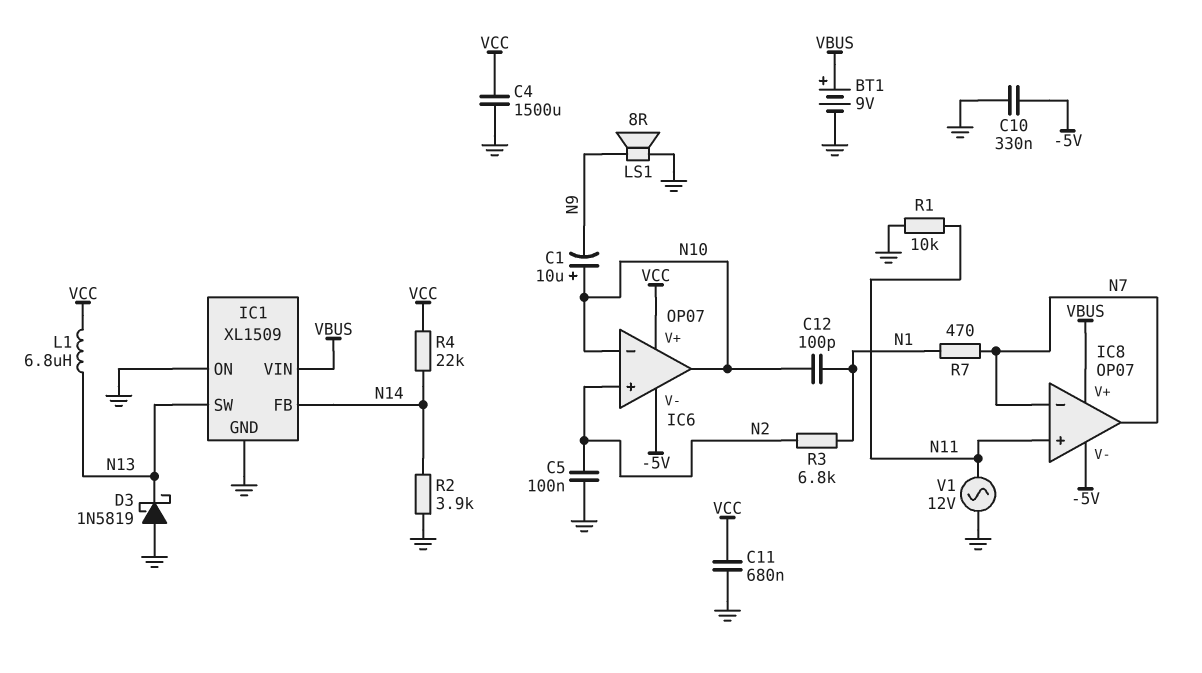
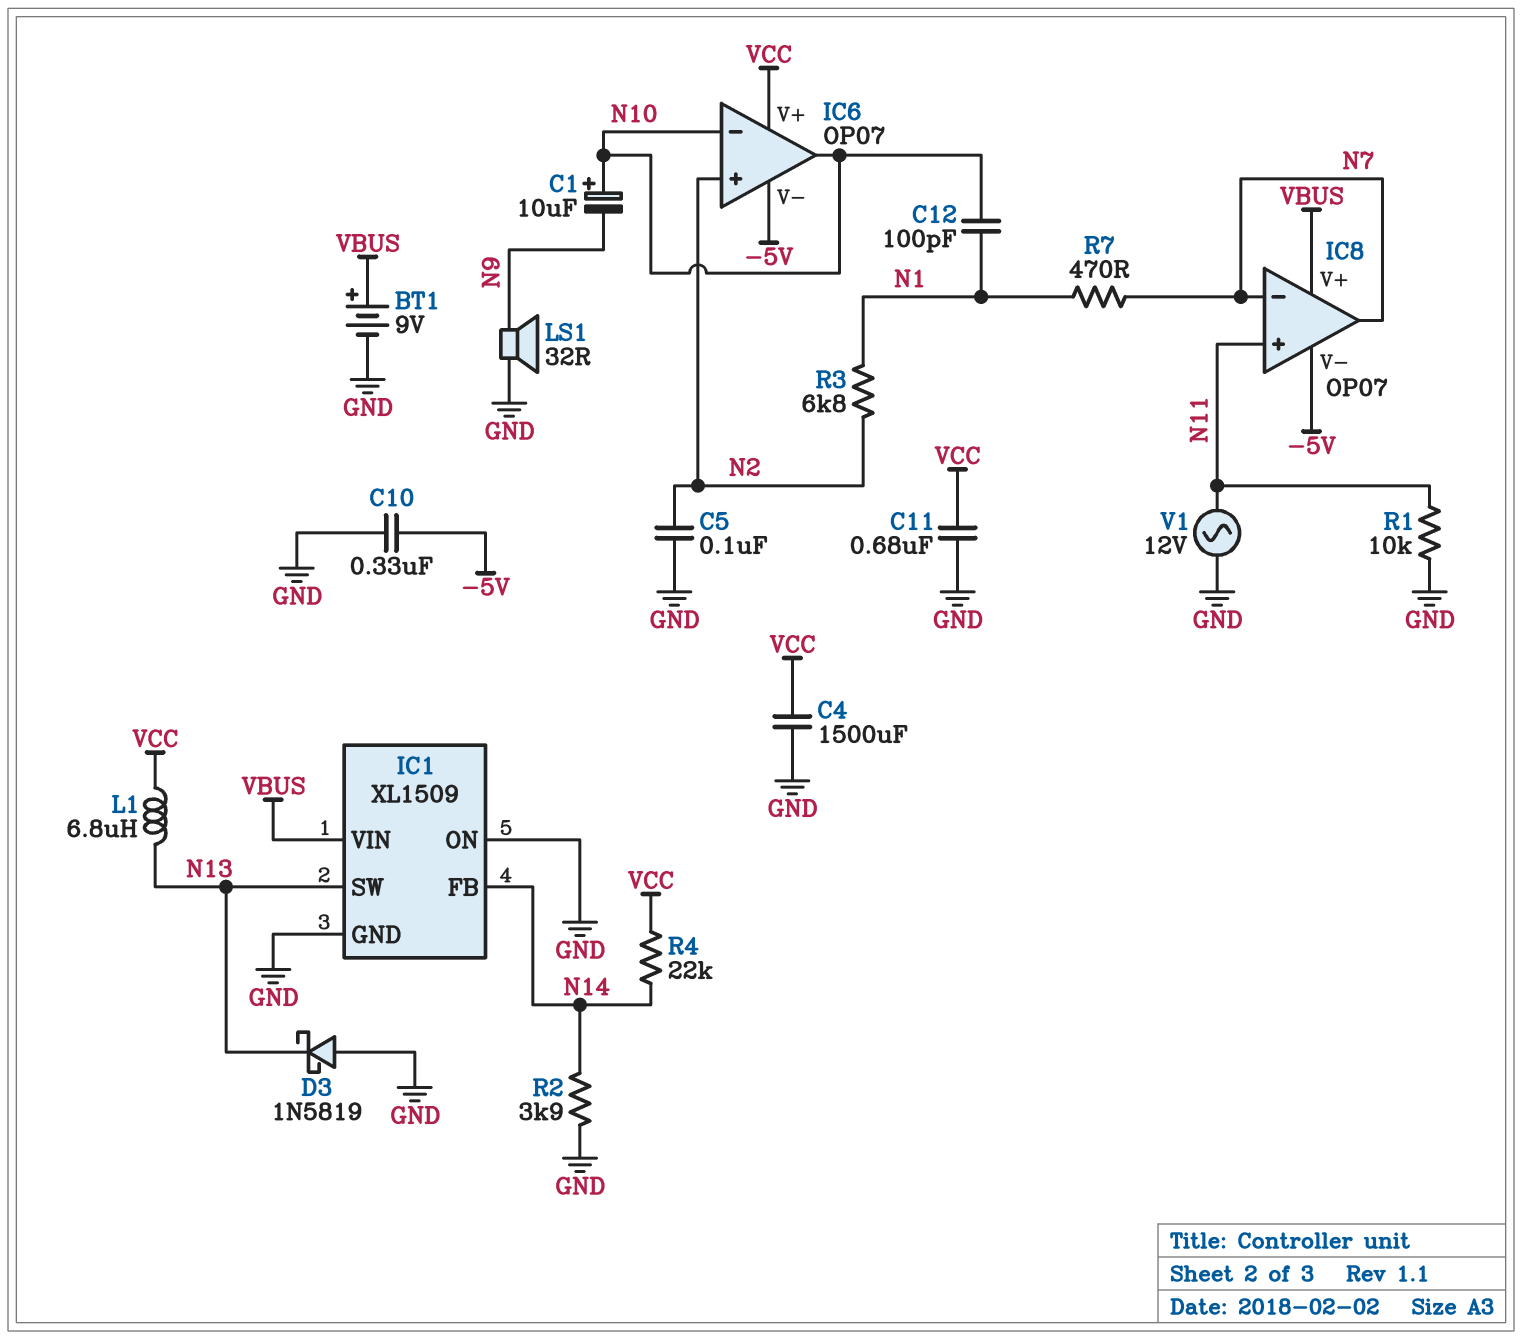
LS1: speaker 8R (GND, N9) -> speaker 32R (GND, N9)

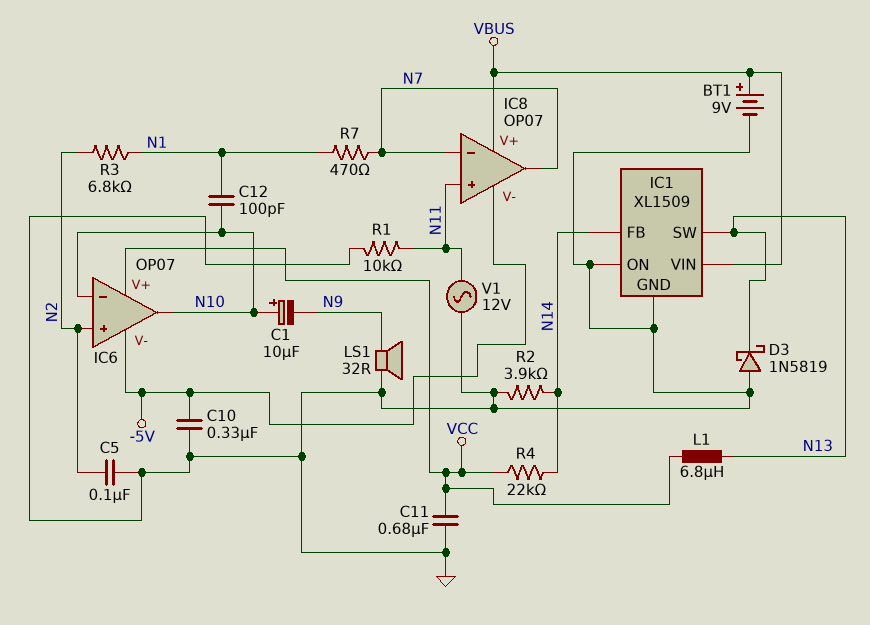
C4: 1500uF (GND, VCC) -> none

